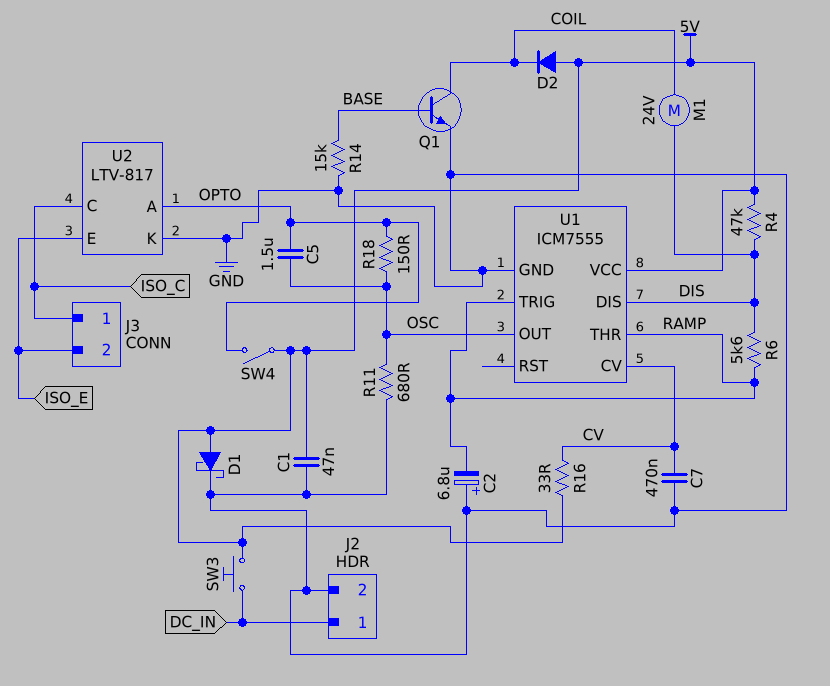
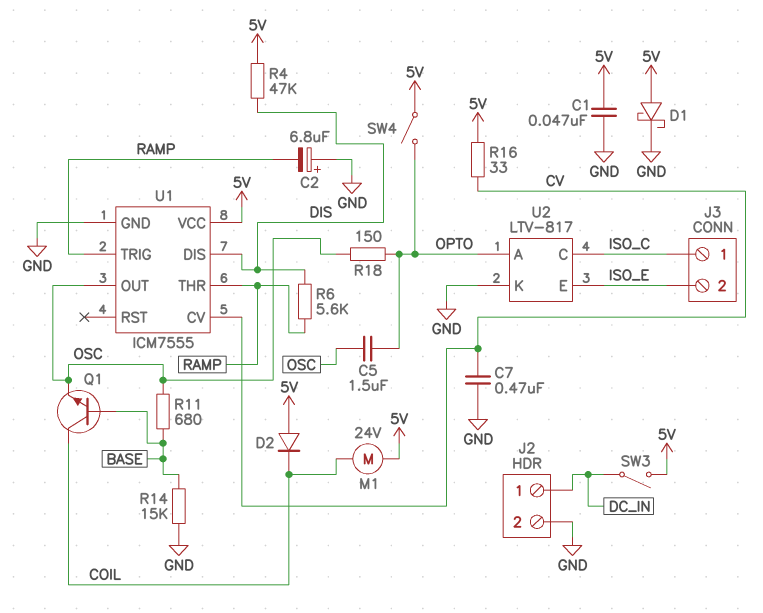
M1: motor 24V (COIL, DIS) -> motor 24V (5V, COIL)
Q1: NPN (B BASE, C COIL, E GND) -> NPN (B BASE, C COIL, E OSC)
R11: 680 (GND, OSC) -> 680 (BASE, OSC)
SW3: button (5V, DC_IN) -> switch (5V, DC_IN)

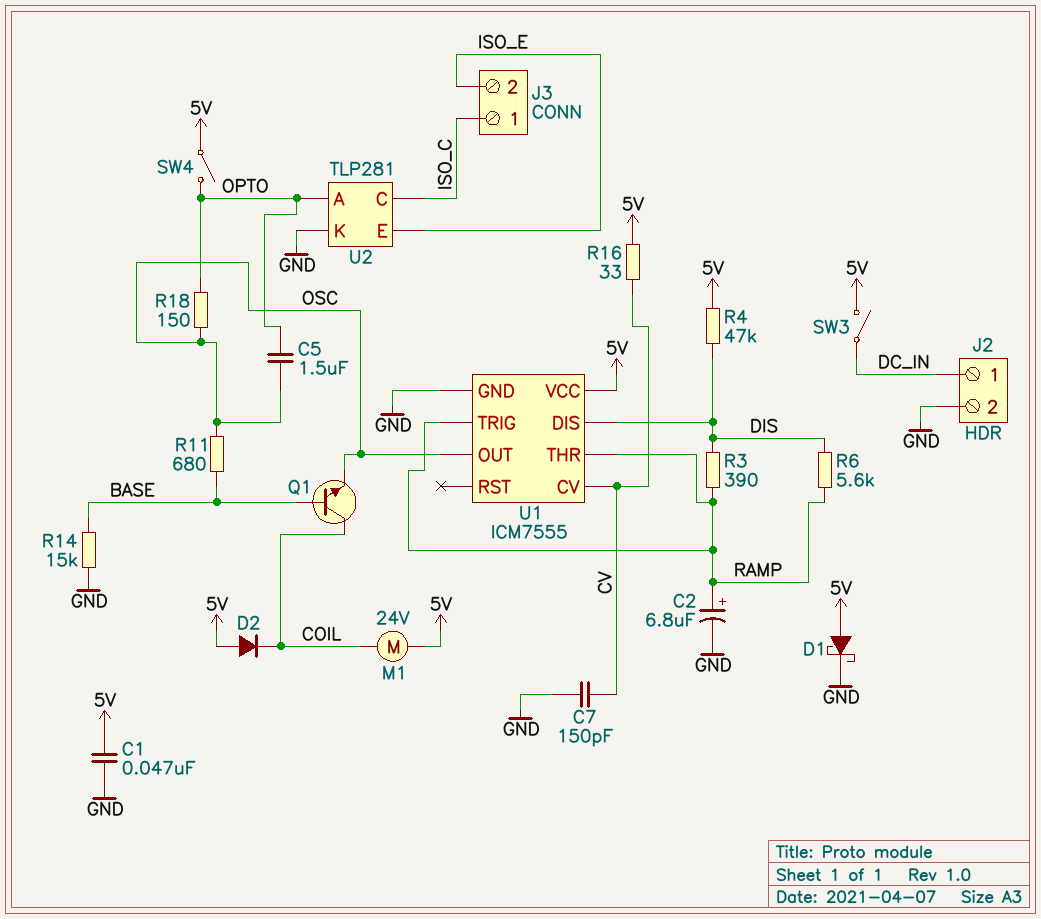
C2: 6.8uF (plus GND, minus RAMP) -> 6.8uF (plus RAMP, minus GND)
C7: 470nF (CV, GND) -> 150pF (CV, GND)
R3: none -> 390 (DIS, RAMP)
U2: LTV-817 -> TLP281

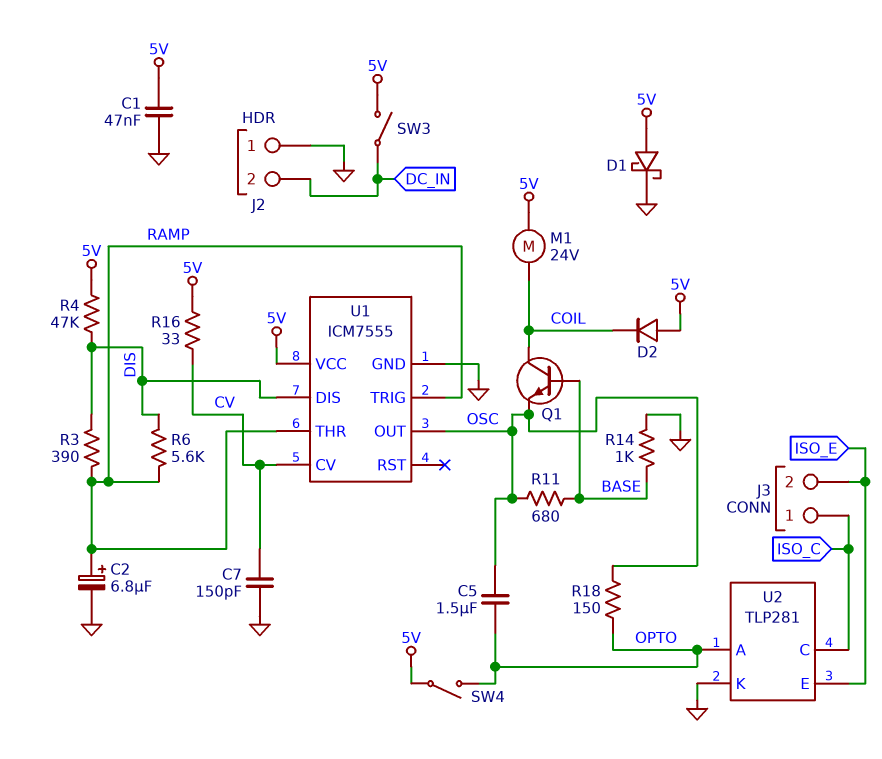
J2 pin 1: DC_IN -> GND
J2 pin 2: GND -> DC_IN
R14: 15k (BASE, GND) -> 1k (BASE, GND)

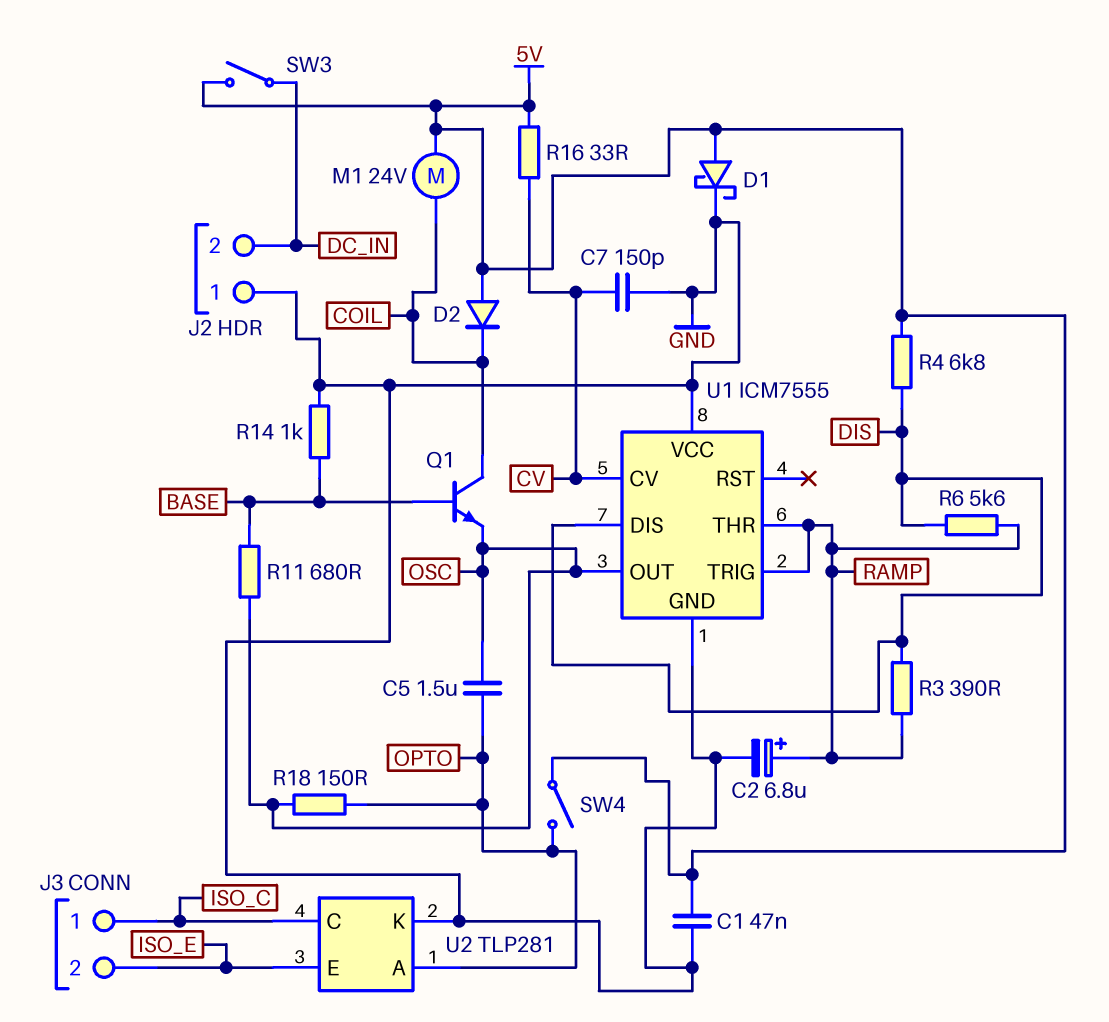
R4: 47k (5V, DIS) -> 6.8k (5V, DIS)
U1 pin VCC: 5V -> GND

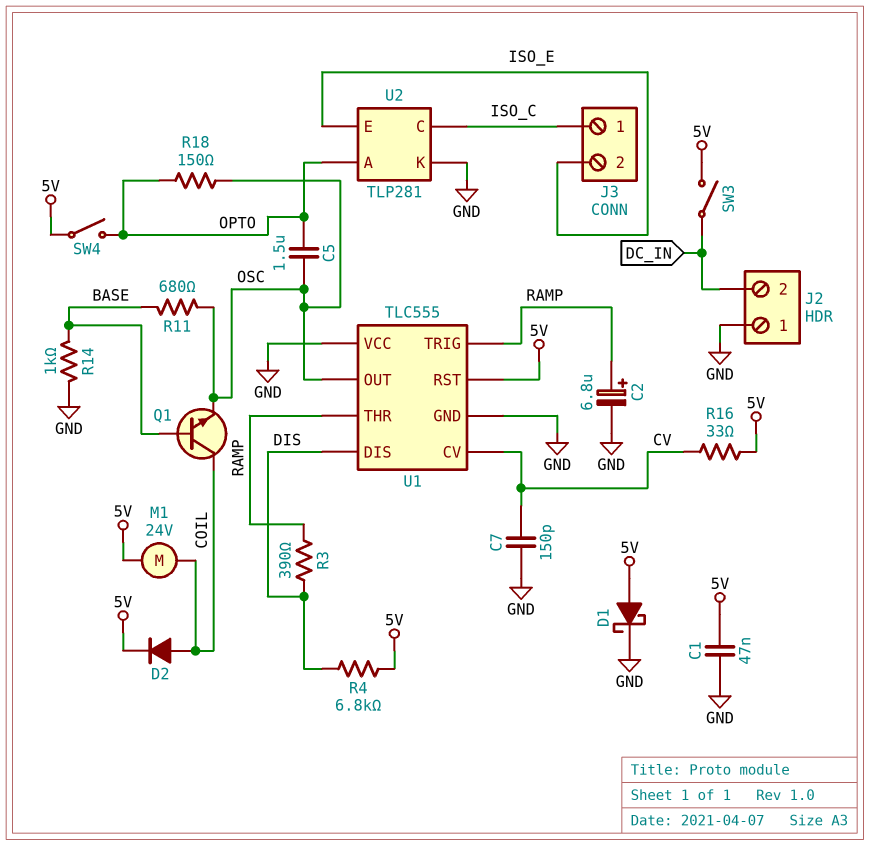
D2: diode (A 5V, K COIL) -> diode (A COIL, K 5V)
R6: 5.6k (DIS, RAMP) -> none
U1: ICM7555 -> TLC555
U1 pin RST: none -> 5V

